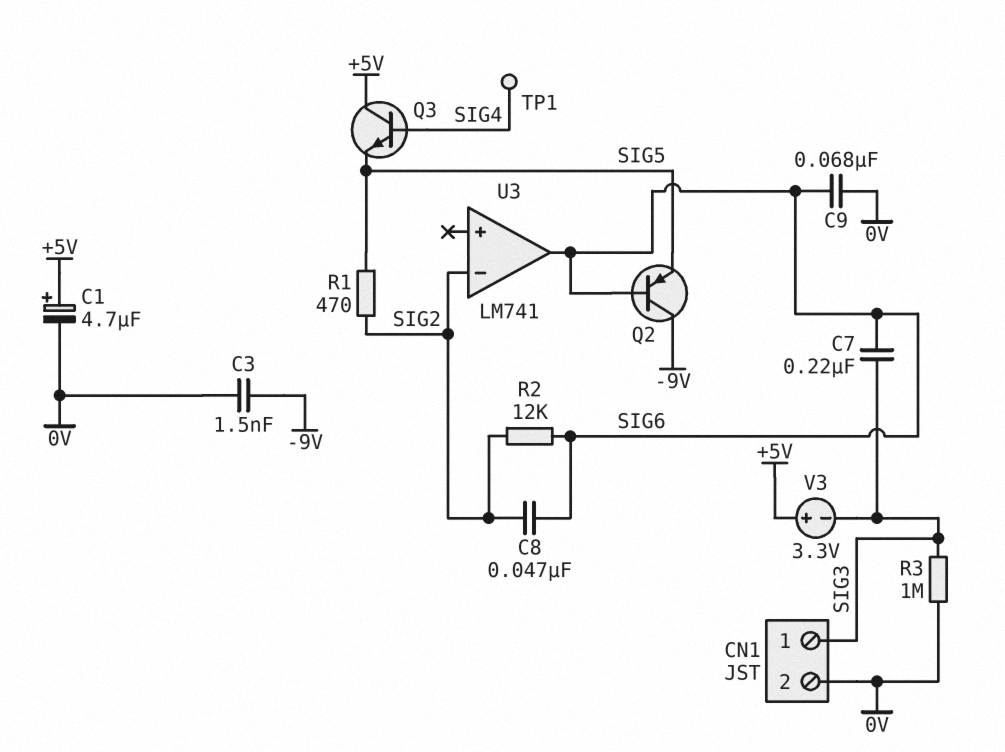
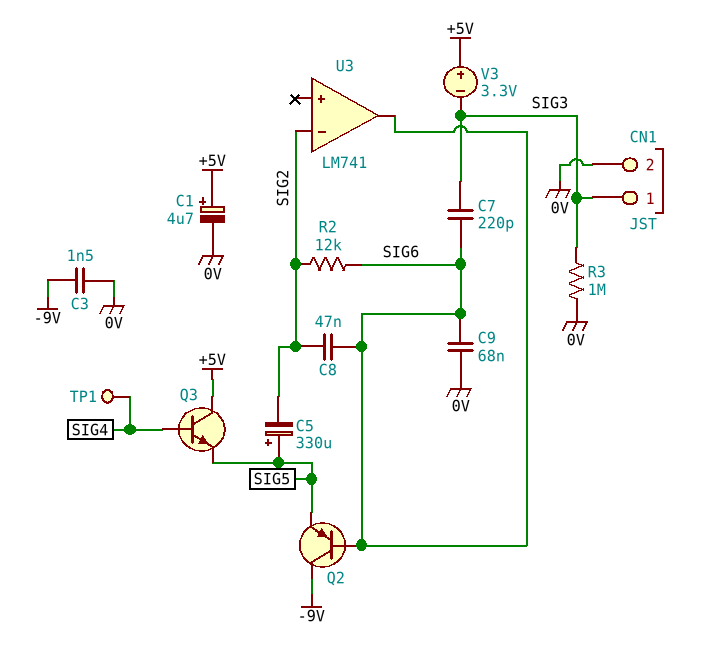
C5: none -> 330uF (plus SIG5, minus SIG2)
C7: 220nF (SIG3, SIG6) -> 220pF (SIG3, SIG6)
R1: 470 (SIG2, SIG5) -> none

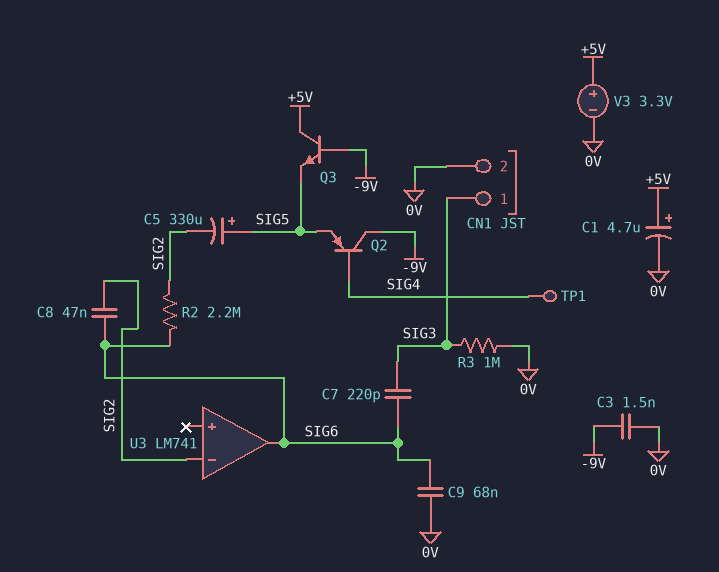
Q2: PNP (B SIG6, C -9V, E SIG5) -> PNP (B SIG4, C -9V, E SIG5)
Q3: NPN (B SIG4, C +5V, E SIG5) -> NPN (B -9V, C +5V, E SIG5)
R2: 12k (SIG2, SIG6) -> 2.2M (SIG2, SIG6)
V3: 3.3V (plus +5V, minus SIG3) -> 3.3V (plus +5V, minus 0V)

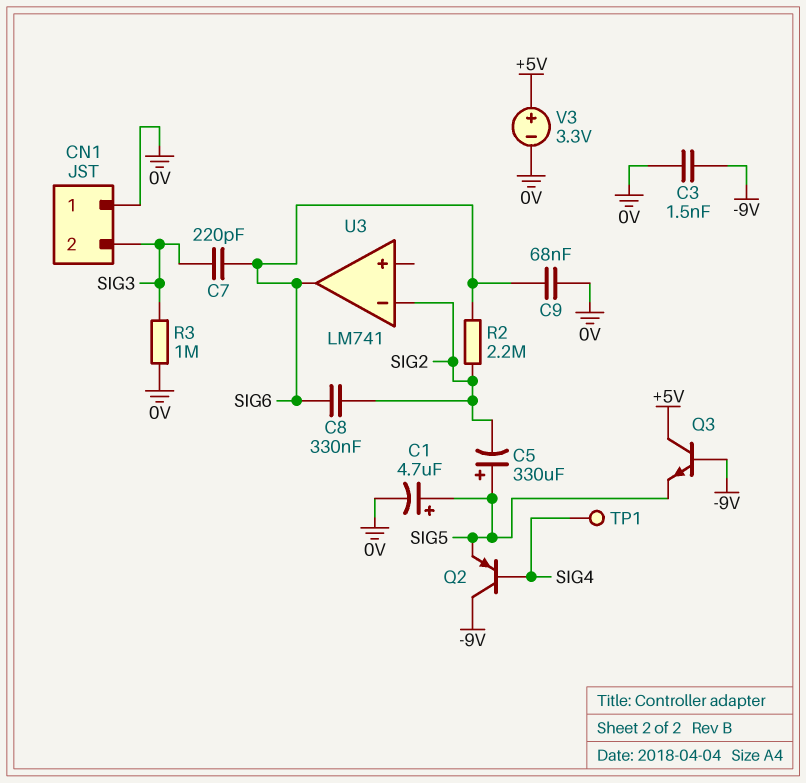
C1: 4.7uF (plus +5V, minus 0V) -> 4.7uF (plus SIG5, minus 0V)
C8: 47nF (SIG2, SIG6) -> 330nF (SIG2, SIG6)
CN1 pin 1: SIG3 -> 0V
CN1 pin 2: 0V -> SIG3

